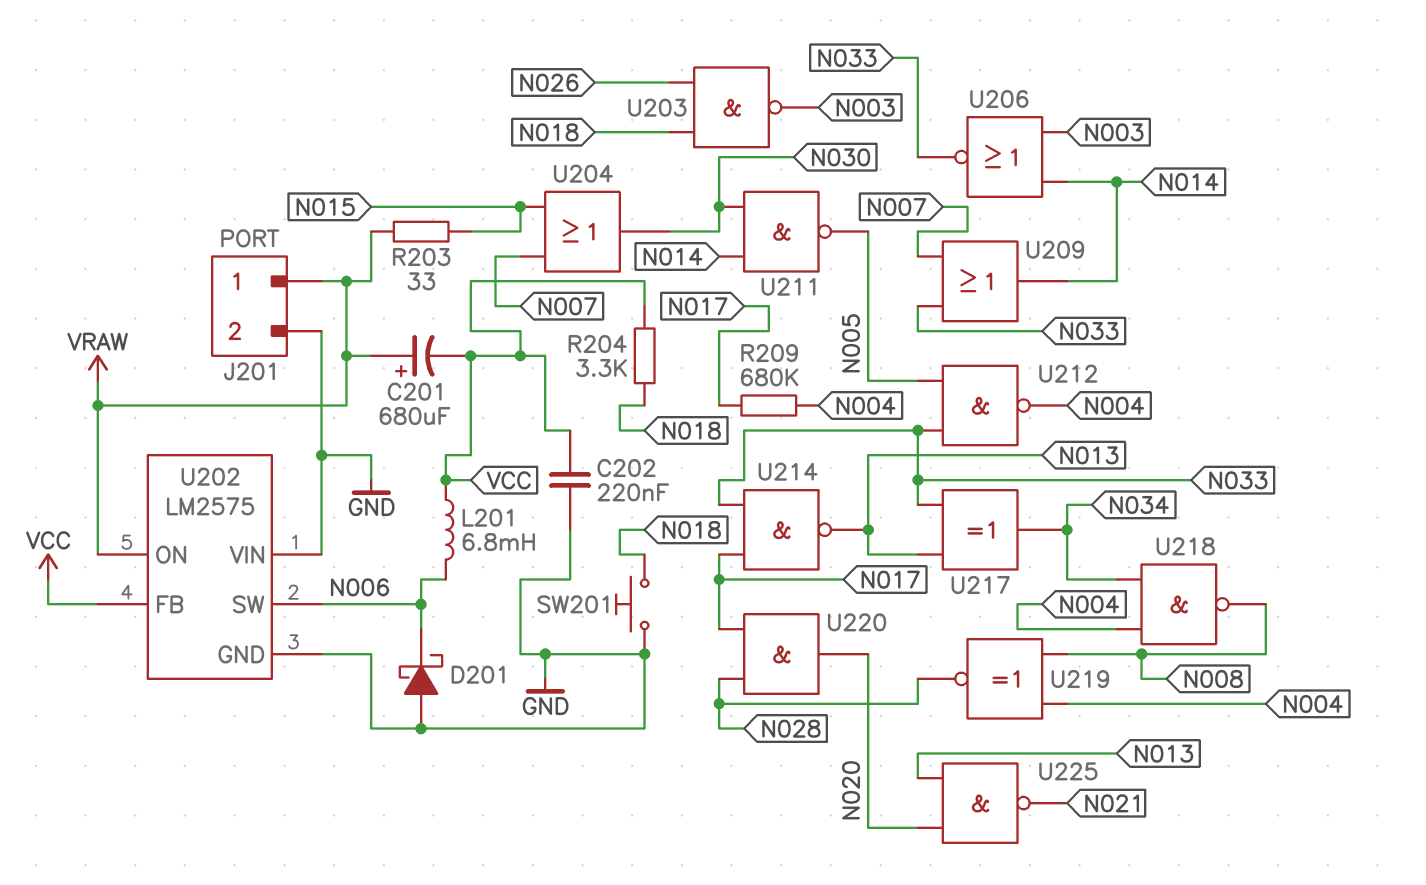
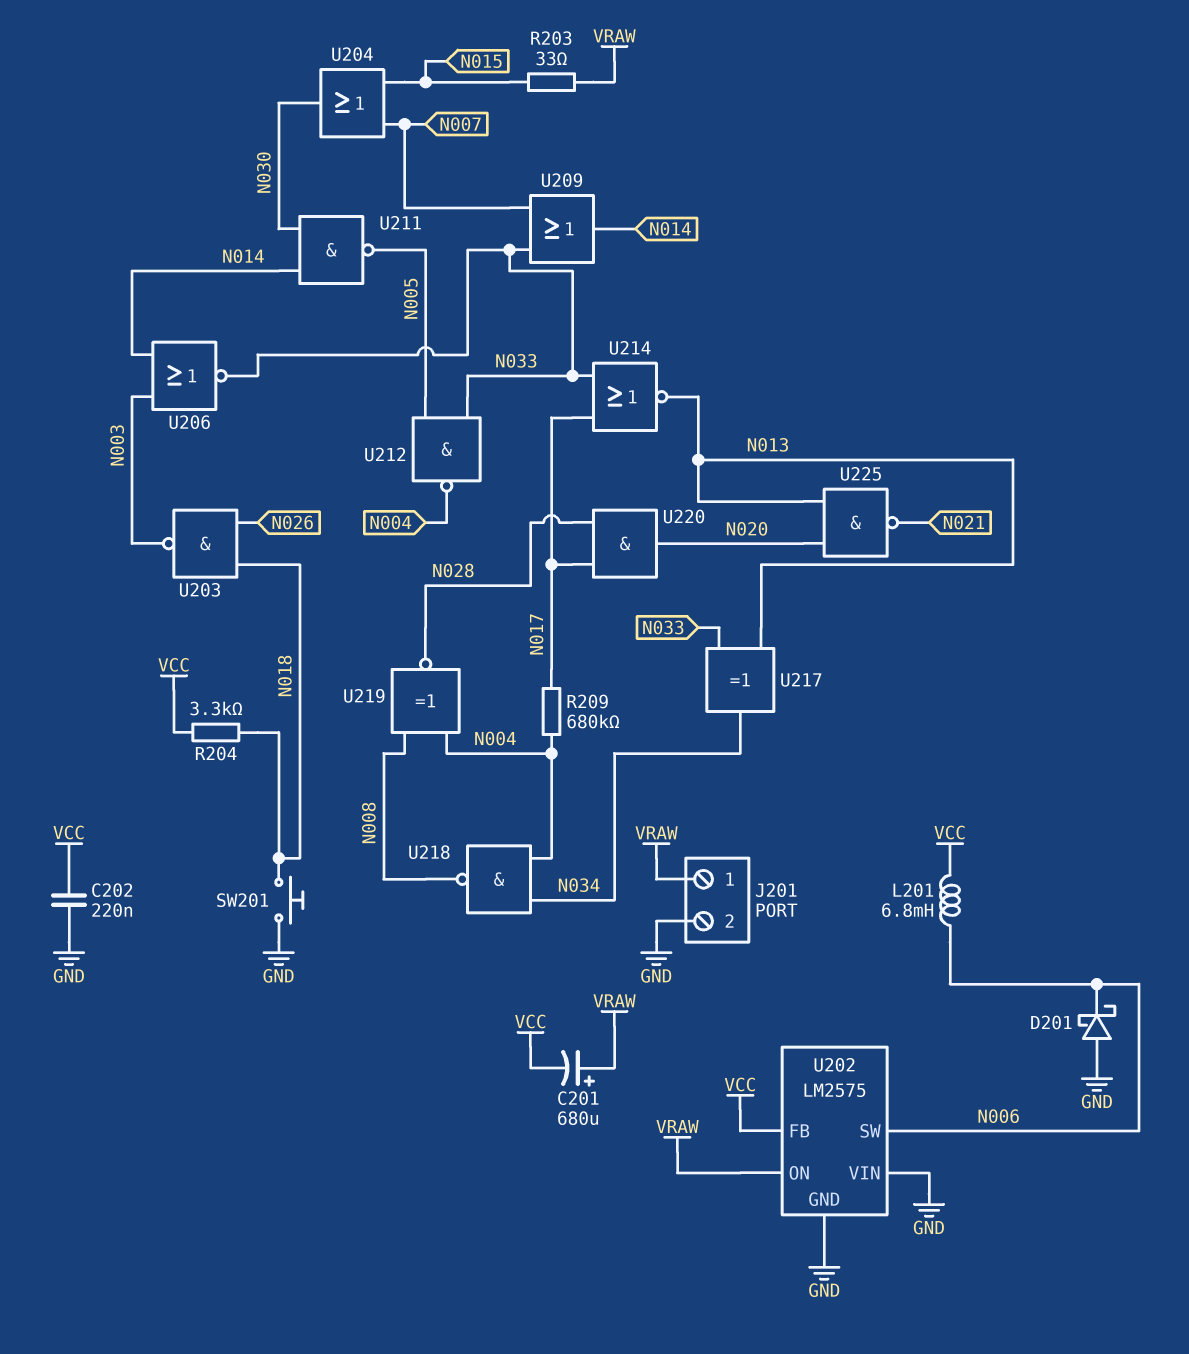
U214: NAND (in N017, in N033, out N013) -> NOR (in N017, in N033, out N013)

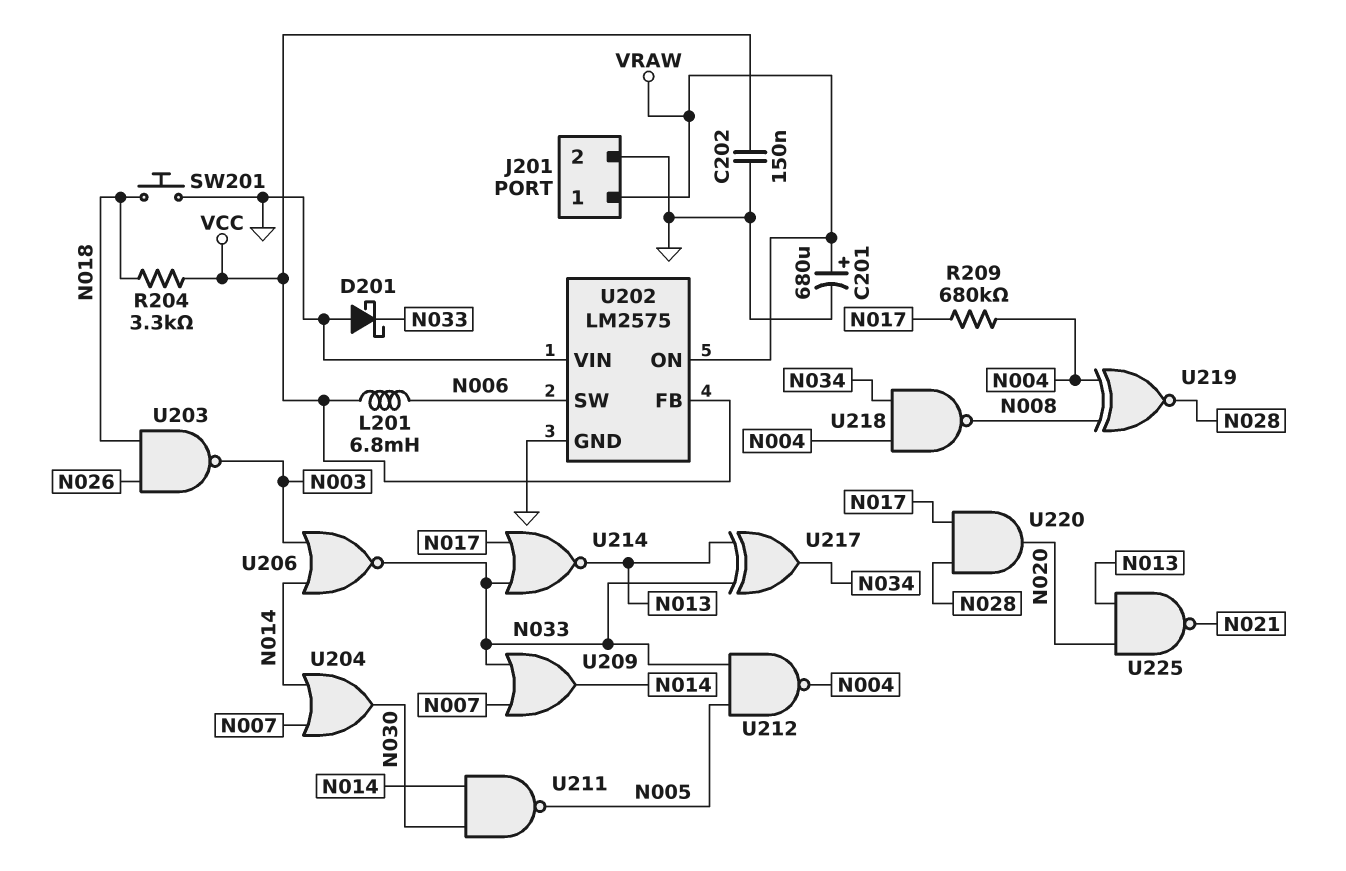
C201: 680uF (plus VRAW, minus VCC) -> 680uF (plus VRAW, minus GND)
C202: 220nF (GND, VCC) -> 150nF (GND, VCC)
D201: schottky (A GND, K N006) -> schottky (A GND, K N033)
R203: 33 (N015, VRAW) -> none
U204: OR (in N007, in N015, out N030) -> OR (in N007, in N014, out N030)

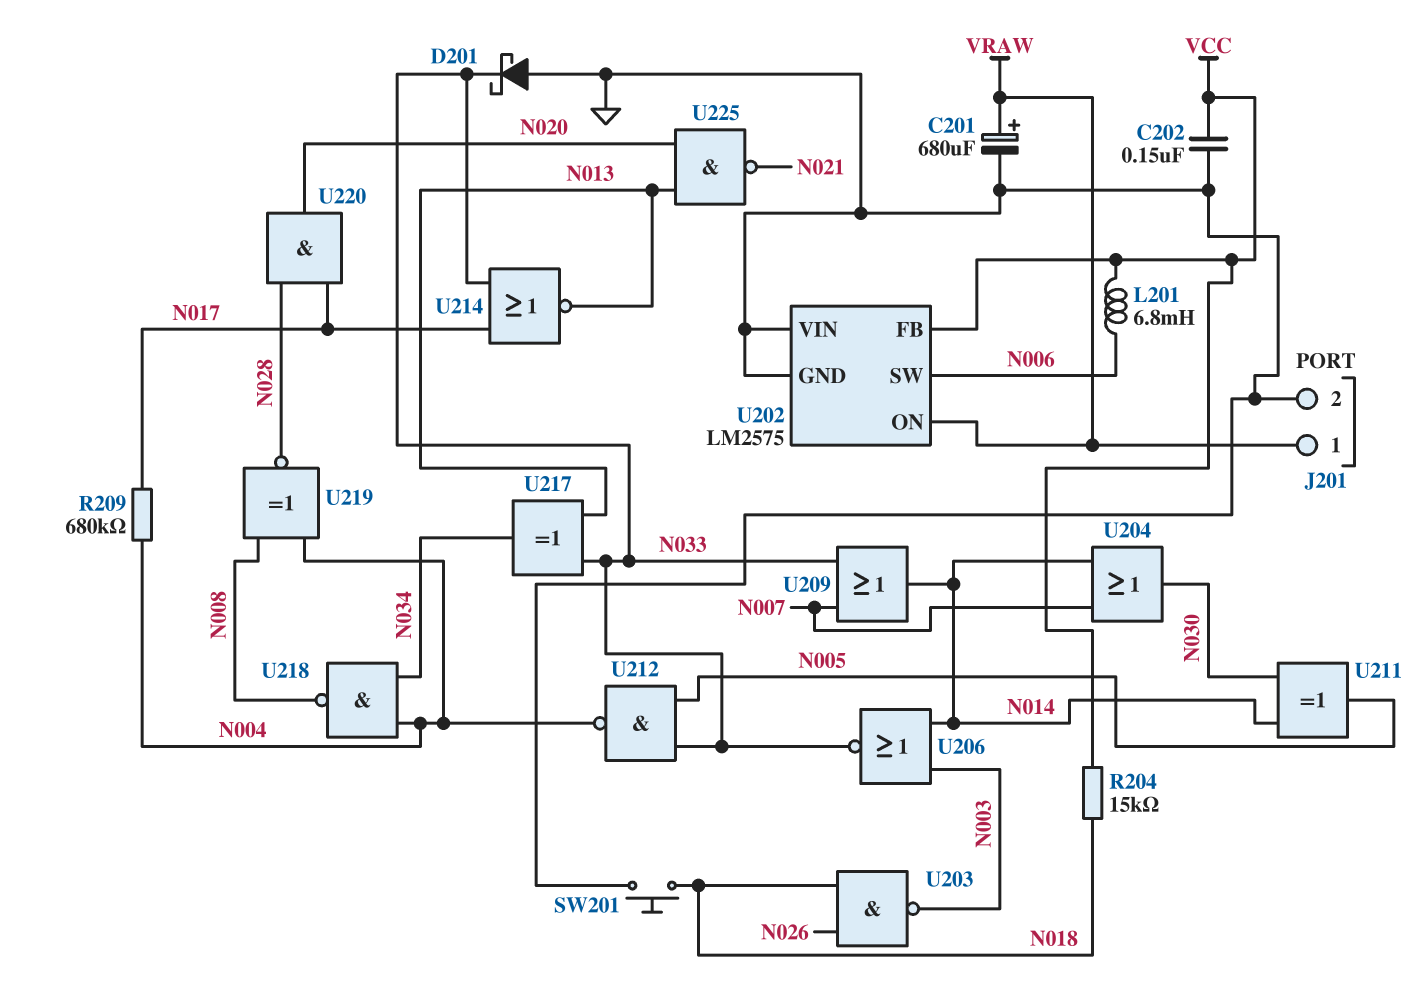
R204: 3.3k (N018, VCC) -> 15k (N018, VCC)
U211: NAND (in N014, in N030, out N005) -> XOR (in N014, in N030, out N005)

